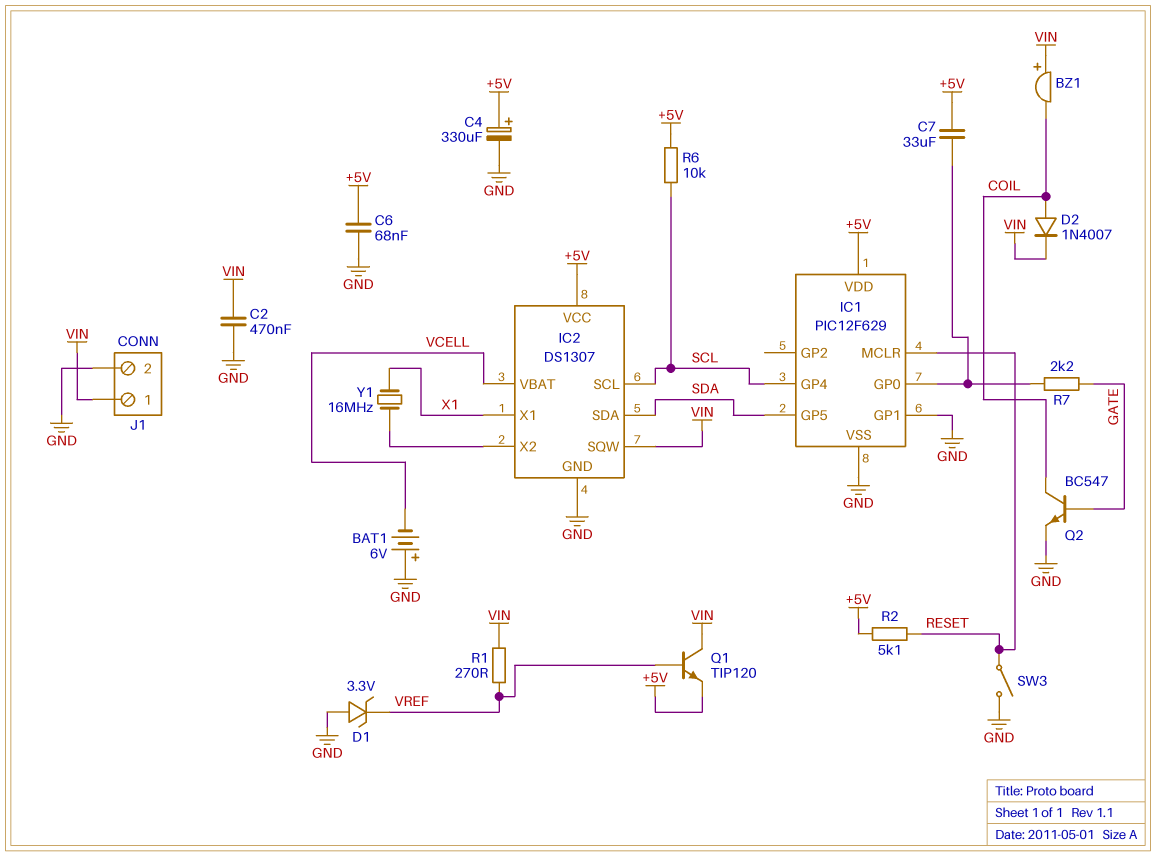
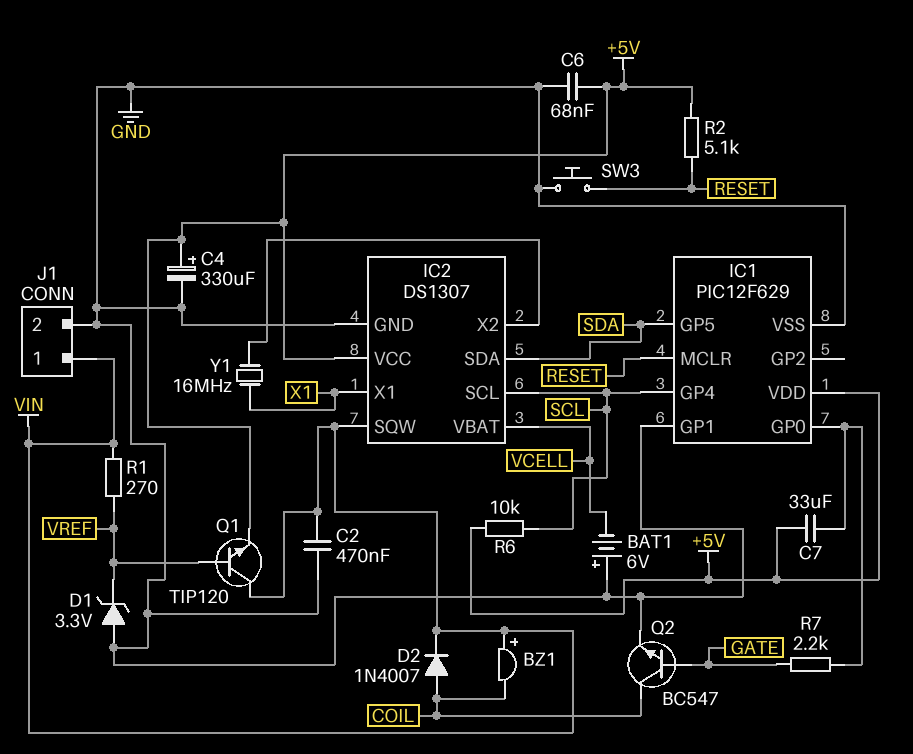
SW3: switch (GND, RESET) -> button (GND, RESET)

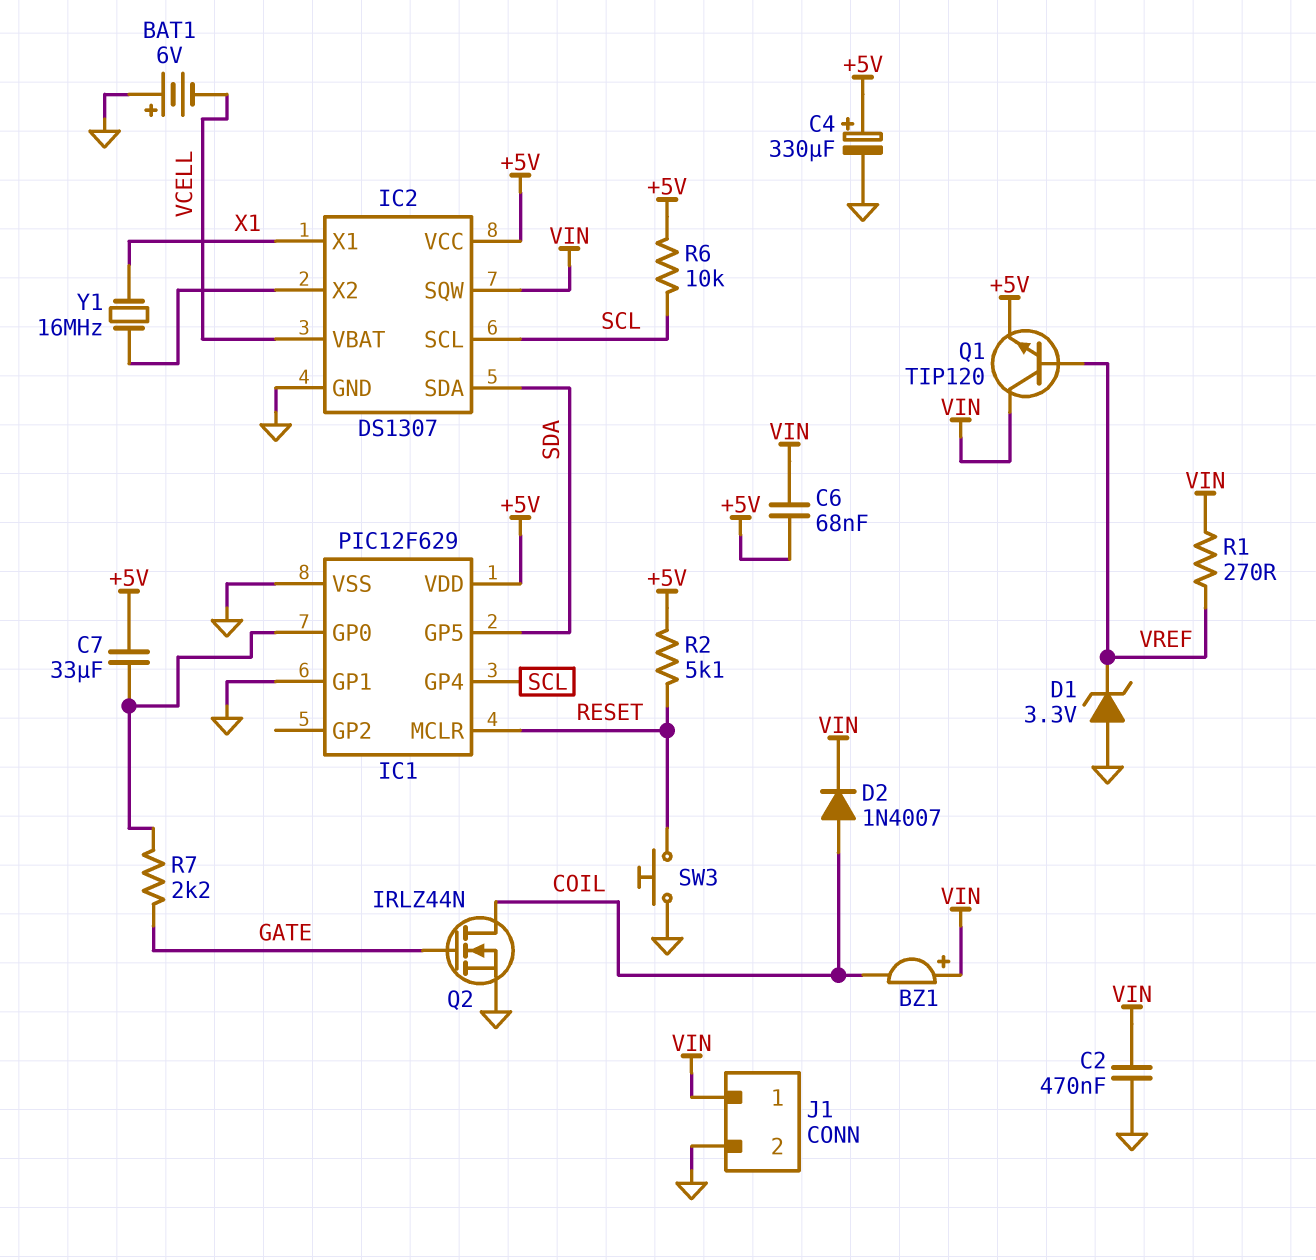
C6: 68nF (+5V, GND) -> 68nF (+5V, VIN)
Q2: NPN BC547 (B GATE, C COIL, E GND) -> NMOS IRLZ44N (G GATE, D COIL, S GND)

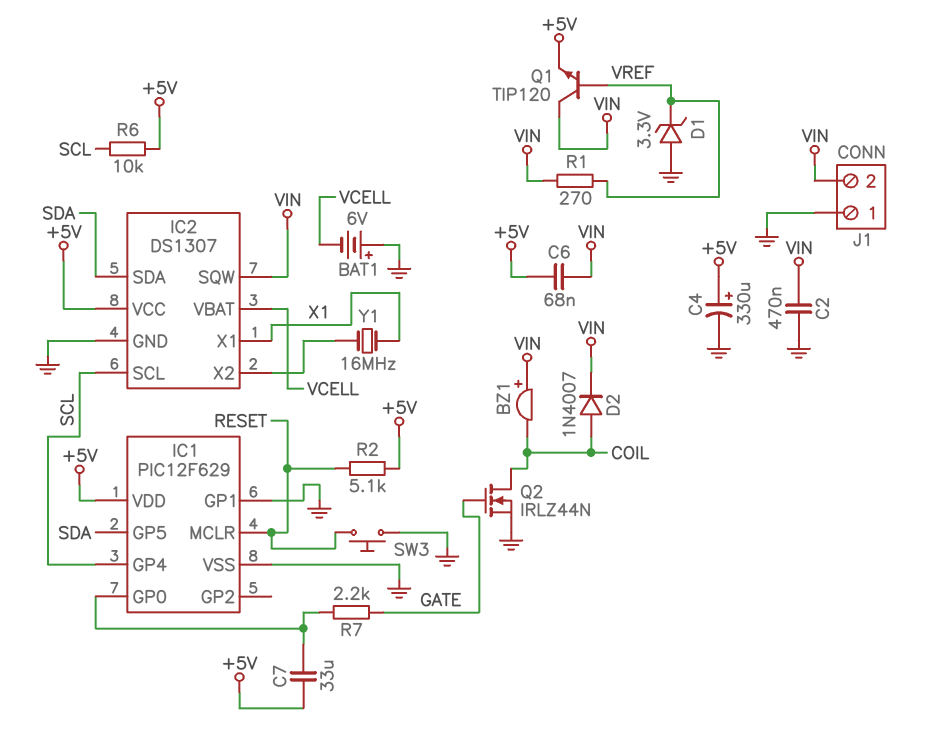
J1 pin 1: VIN -> GND
J1 pin 2: GND -> VIN

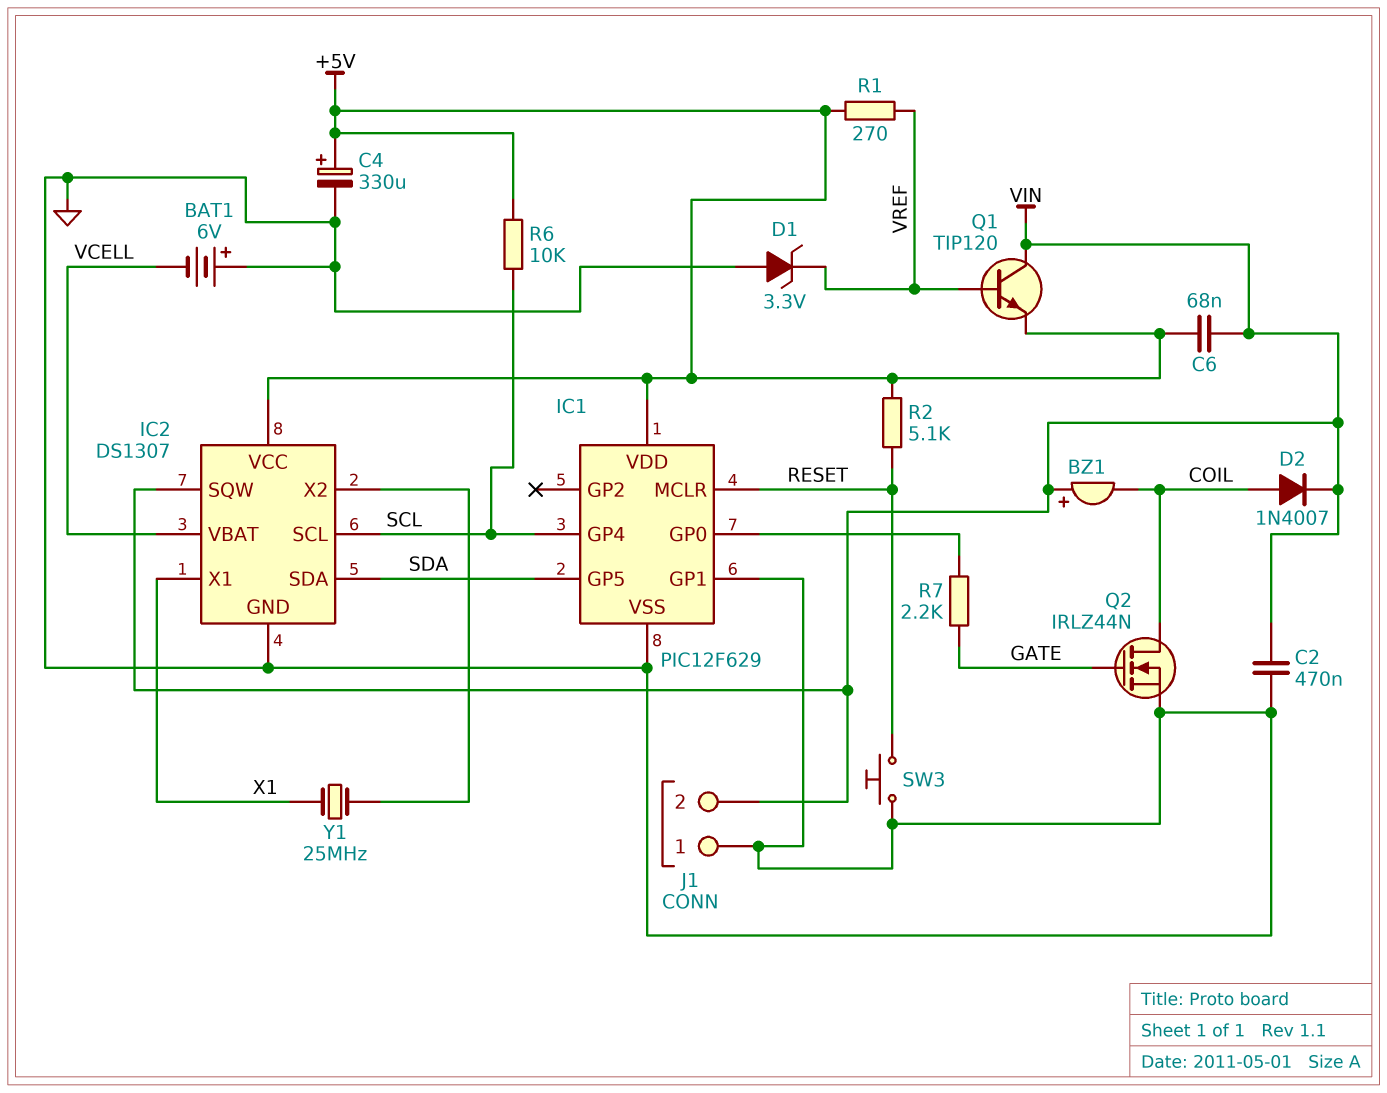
C7: 33uF (+5V, IC1/GP0) -> none
R1: 270 (VIN, VREF) -> 270 (+5V, VREF)
Y1: 16MHz (IC2/X2, X1) -> 25MHz (IC2/X2, X1)

